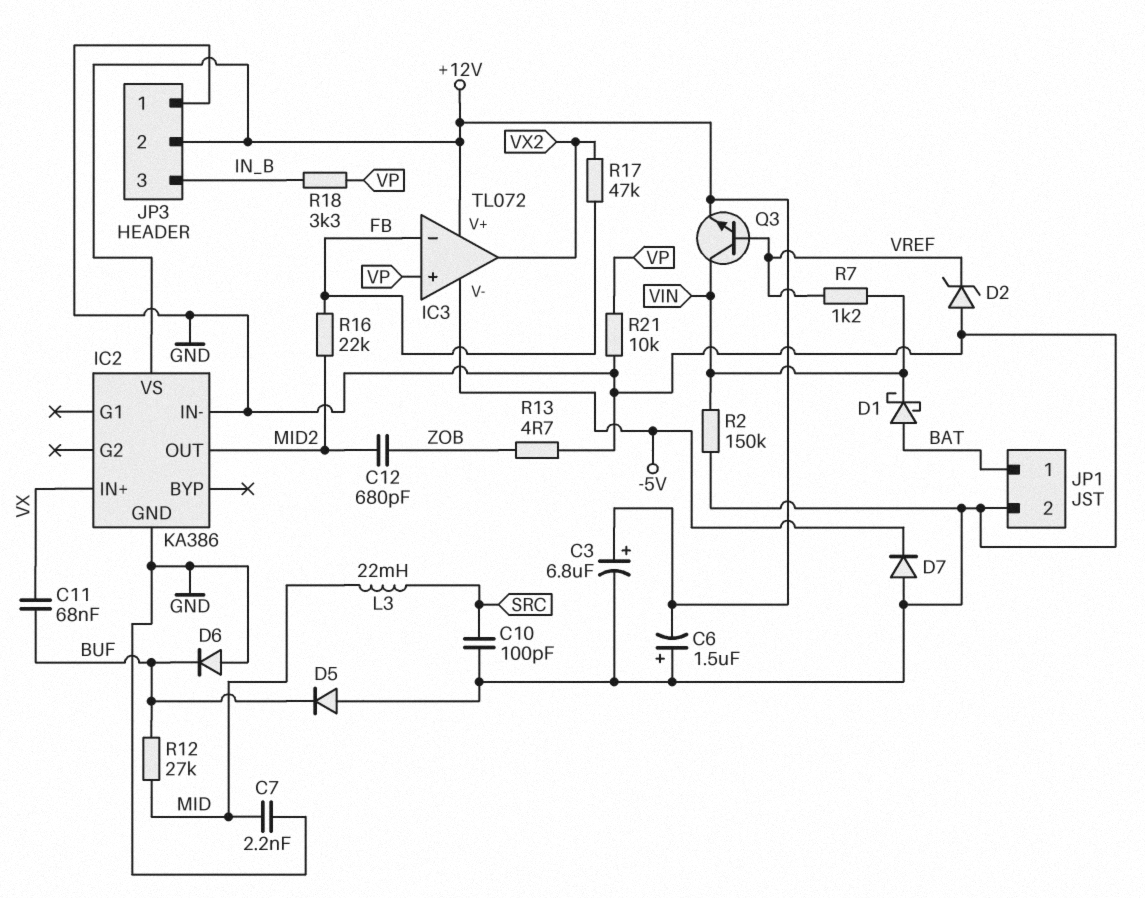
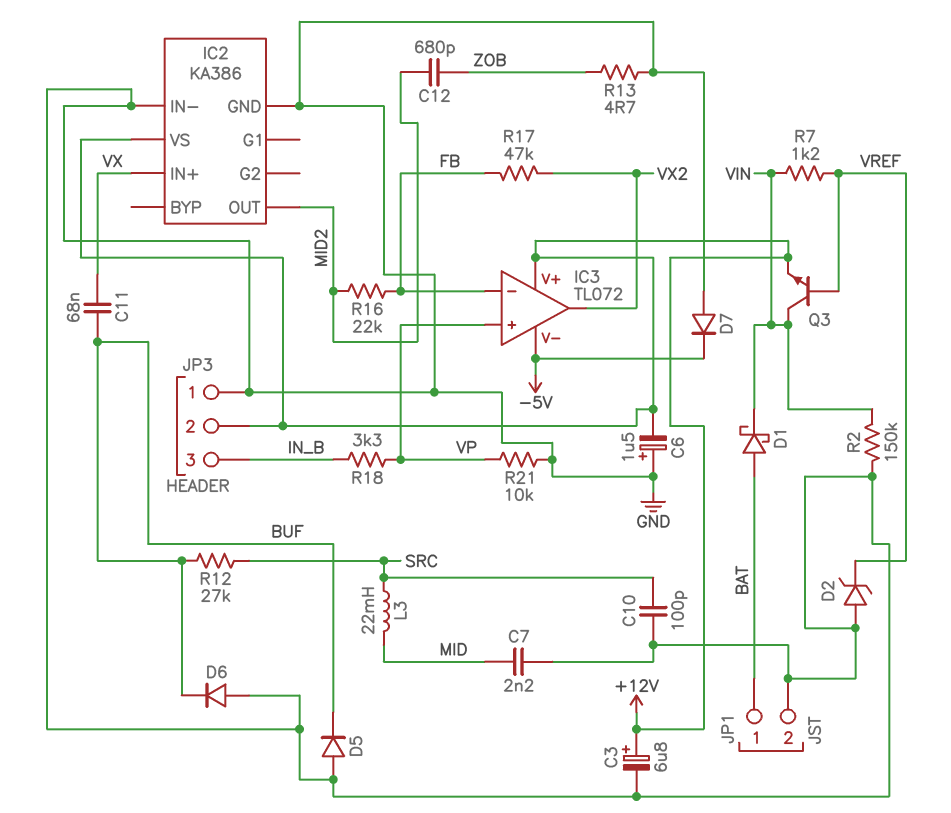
R12: 27k (BUF, MID) -> 27k (BUF, SRC)

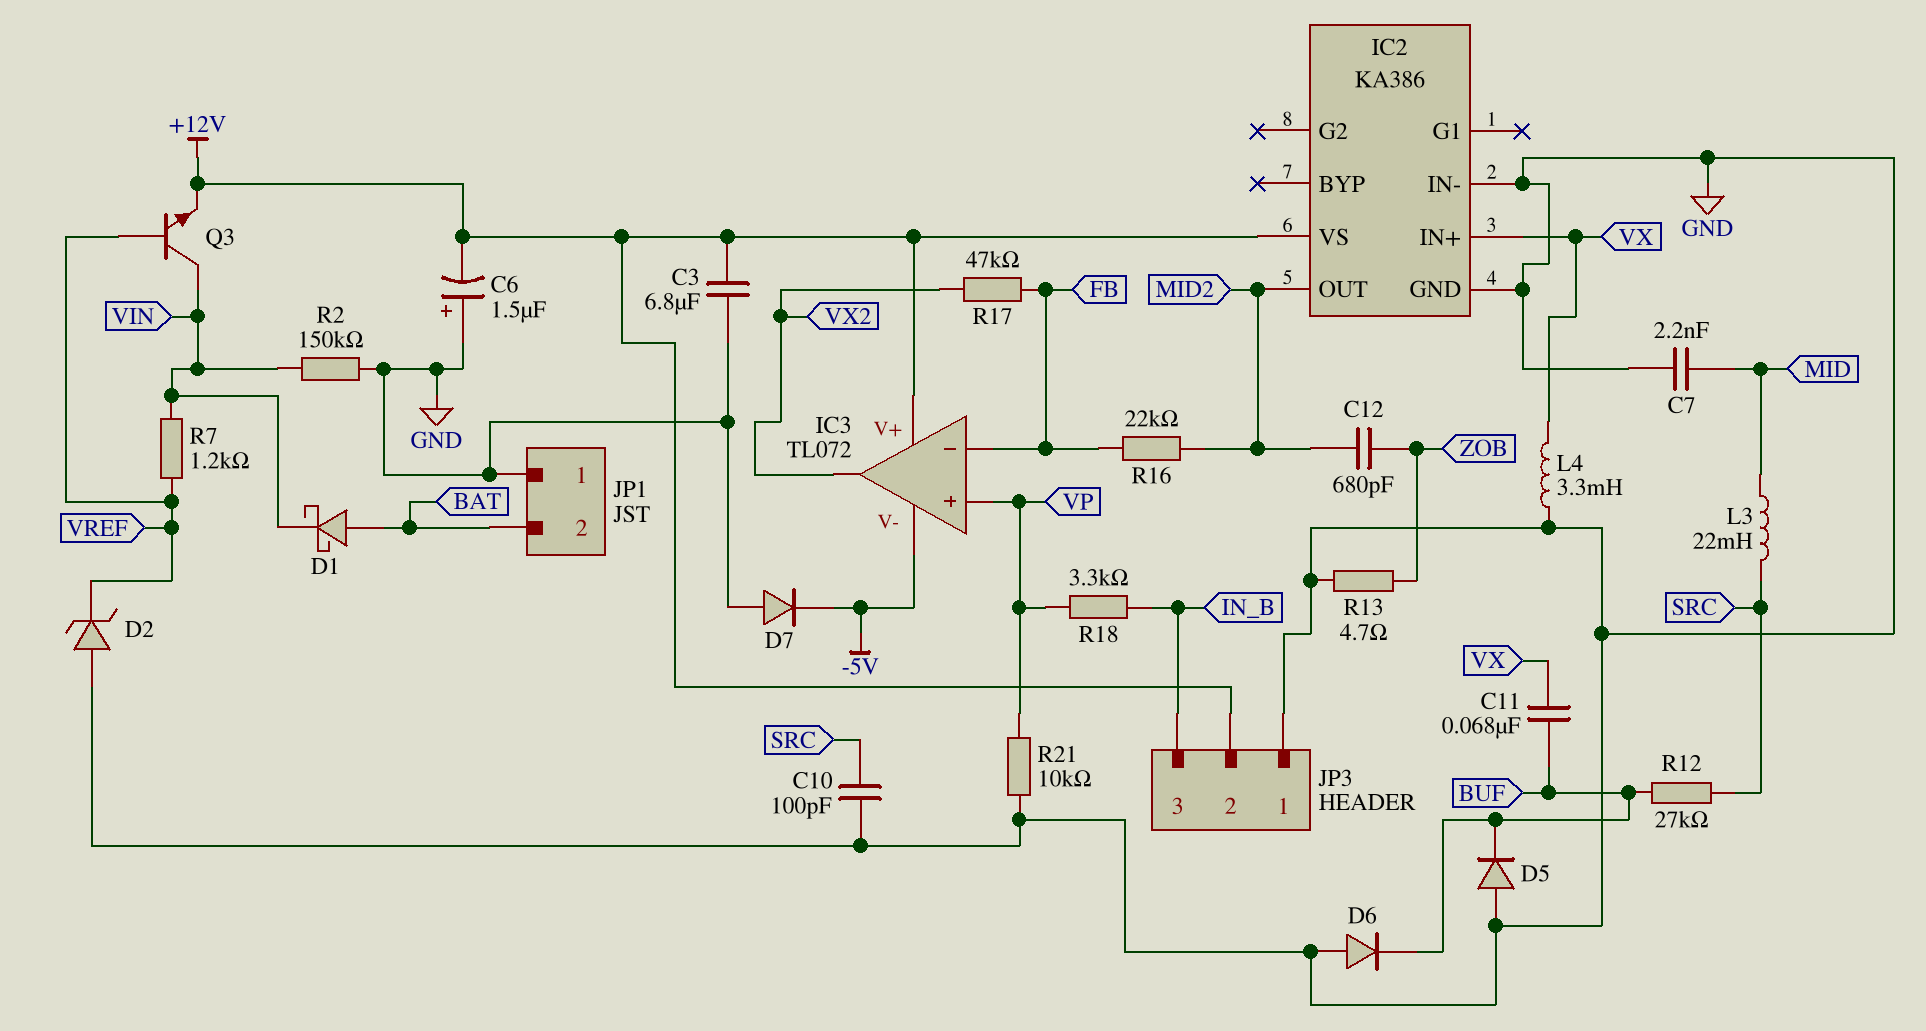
C3: 6.8uF (plus +12V, minus GND) -> 6.8uF (+12V, GND)
JP1 pin 1: BAT -> GND
JP1 pin 2: GND -> BAT
L4: none -> 3.3mH (GND, VX)

